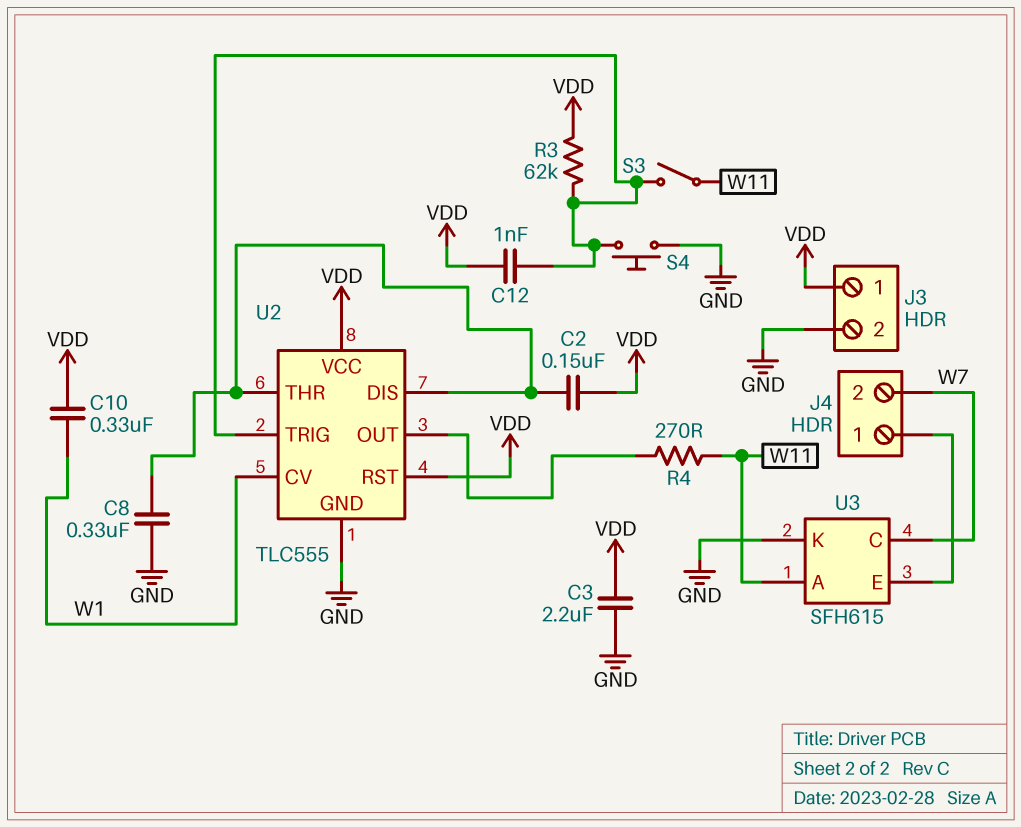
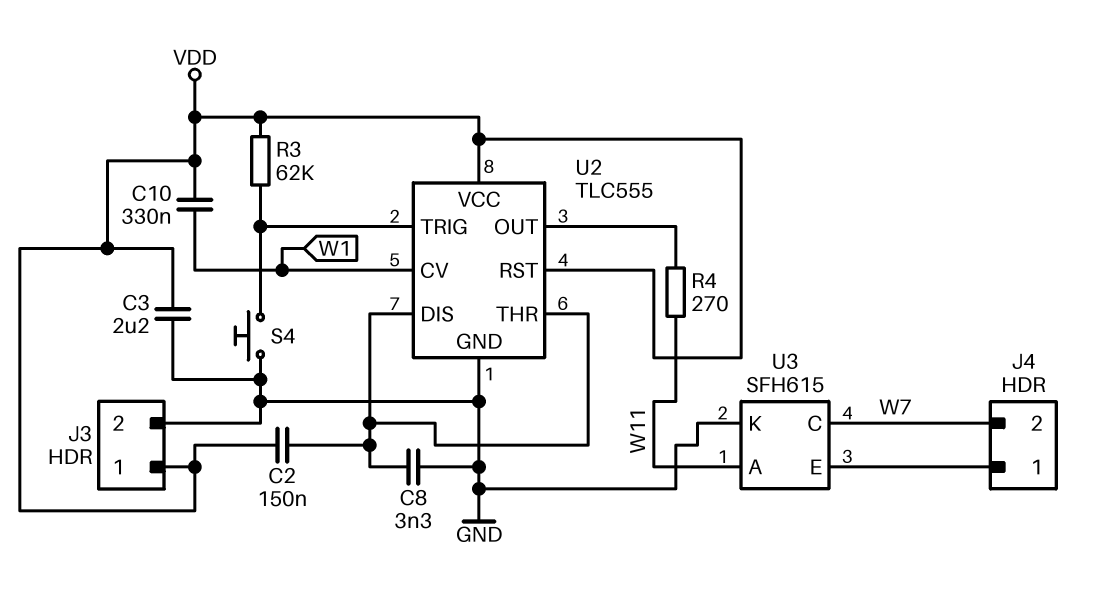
C8: 330nF (GND, U2/DIS) -> 3.3nF (GND, U2/DIS)
C12: 1nF (U2/TRIG, VDD) -> none
S3: switch (U2/TRIG, W11) -> none

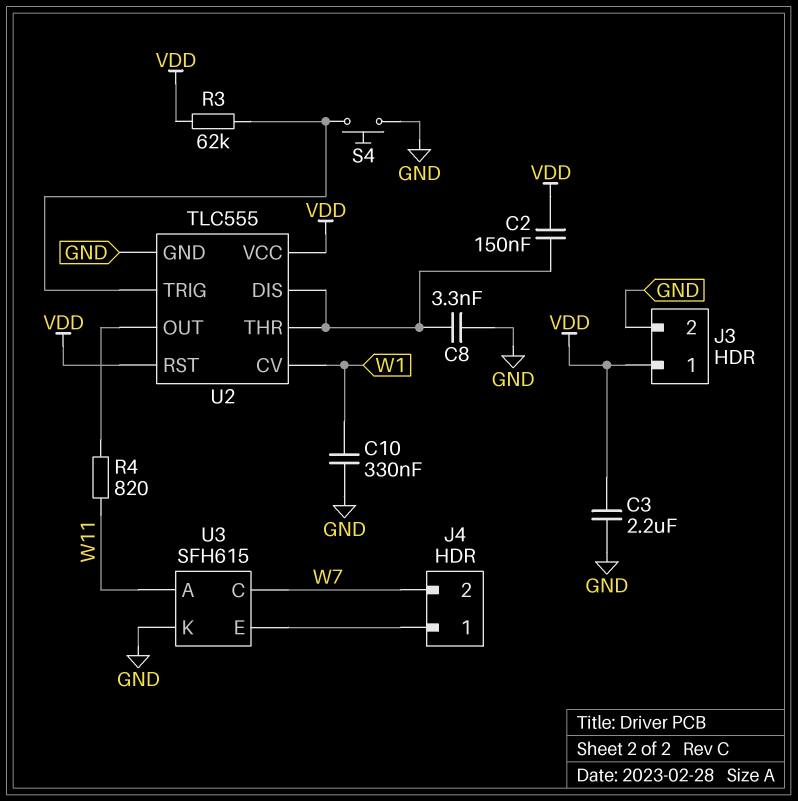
C10: 330nF (VDD, W1) -> 330nF (GND, W1)
R4: 270 (U2/OUT, W11) -> 820 (U2/OUT, W11)

